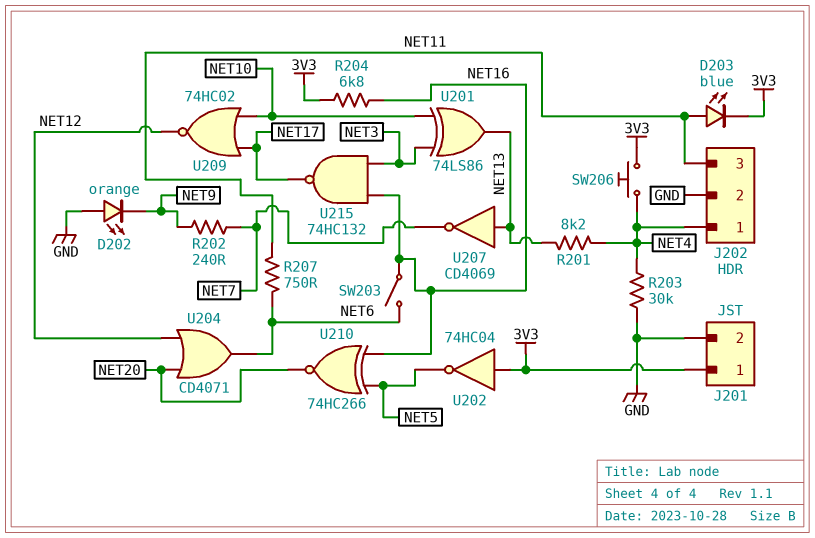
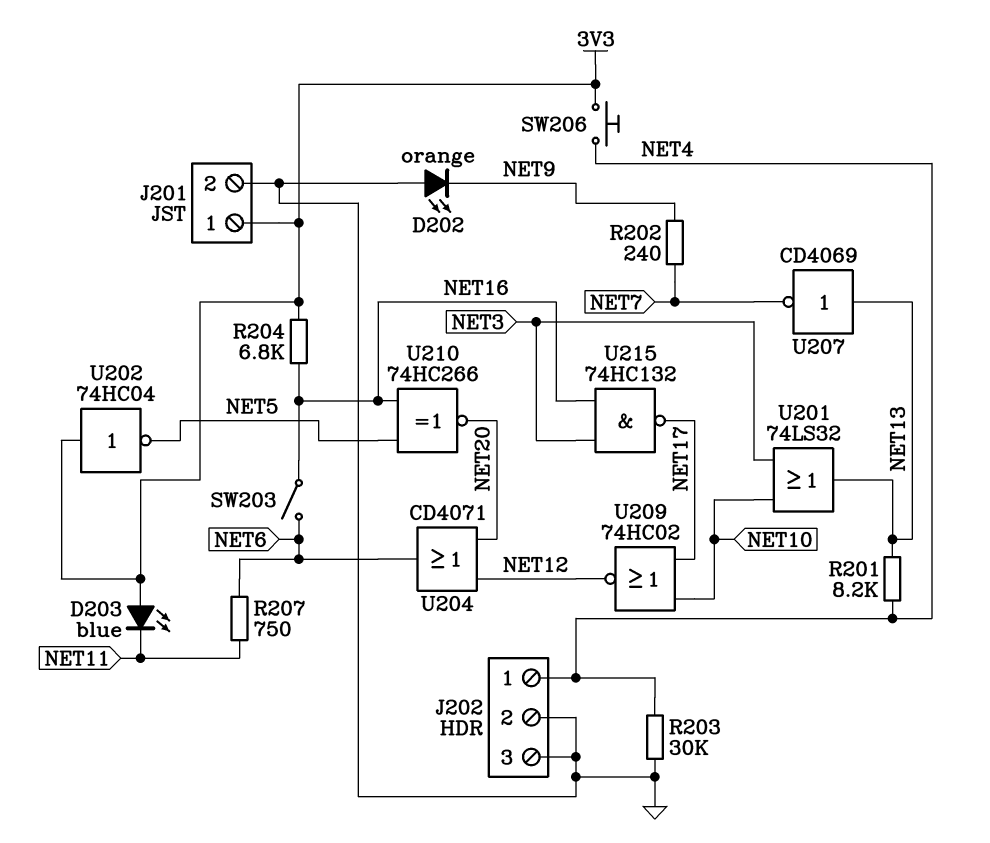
D203: LED blue (A NET11, K 3V3) -> LED blue (A 3V3, K NET11)
J202 pin 3: NET11 -> GND
U201: XOR 74LS86 (in NET3, in NET10, out NET13) -> OR 74LS32 (in NET3, in NET10, out NET13)

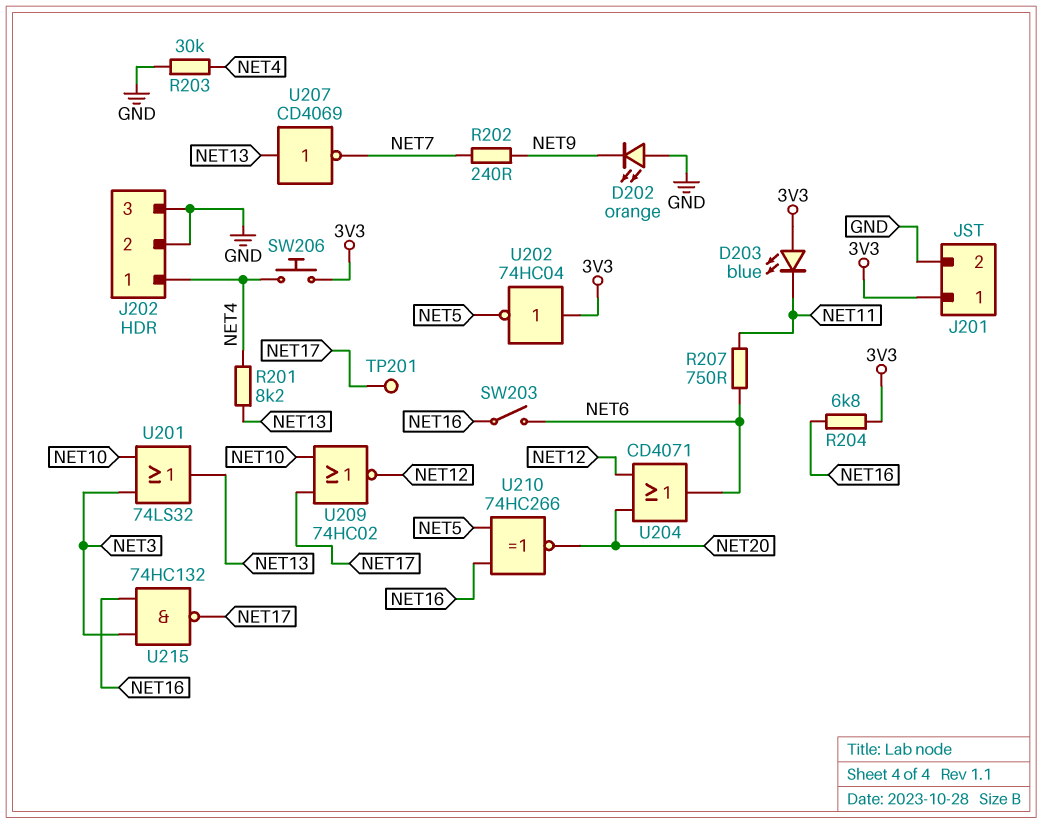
TP201: none -> test point (NET17)

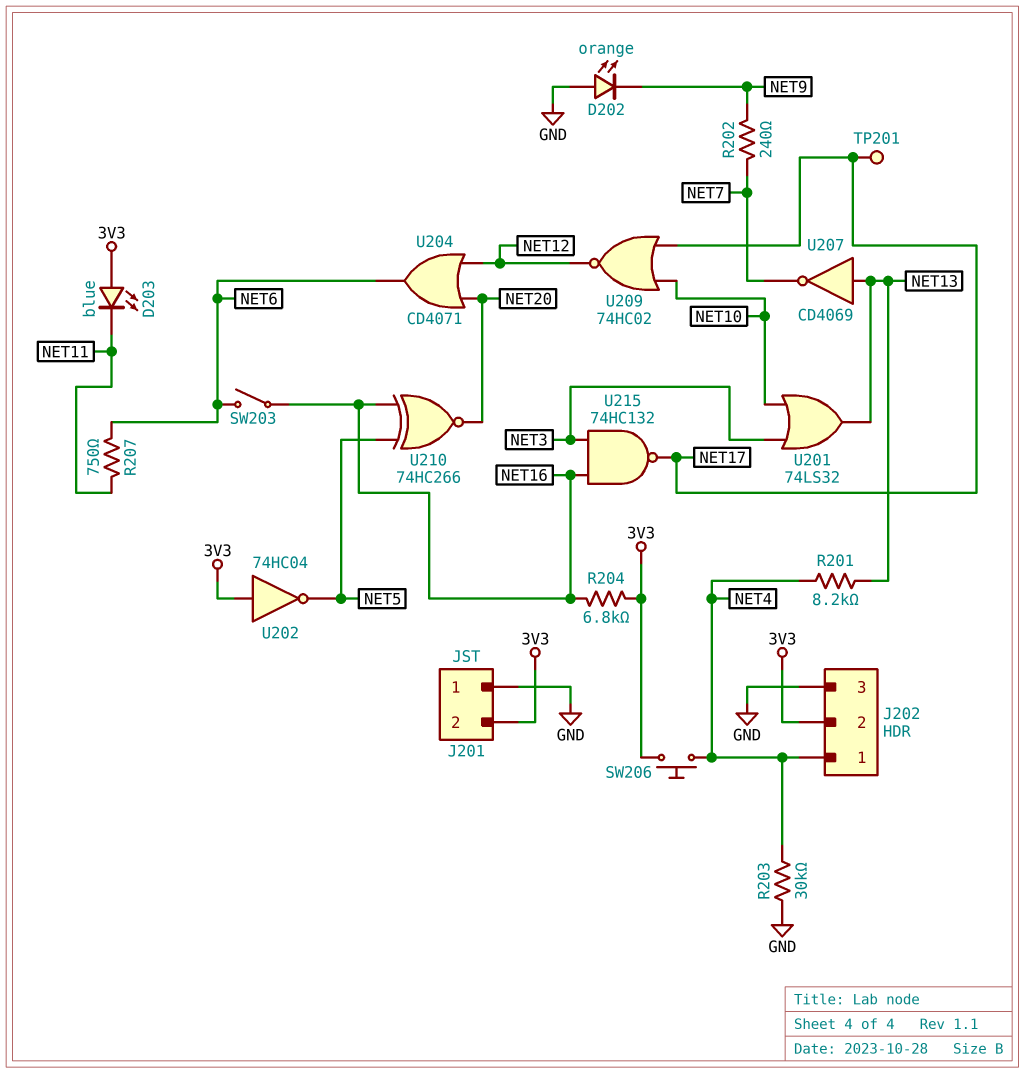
J201 pin 1: 3V3 -> GND
J201 pin 2: GND -> 3V3
J202 pin 2: GND -> 3V3

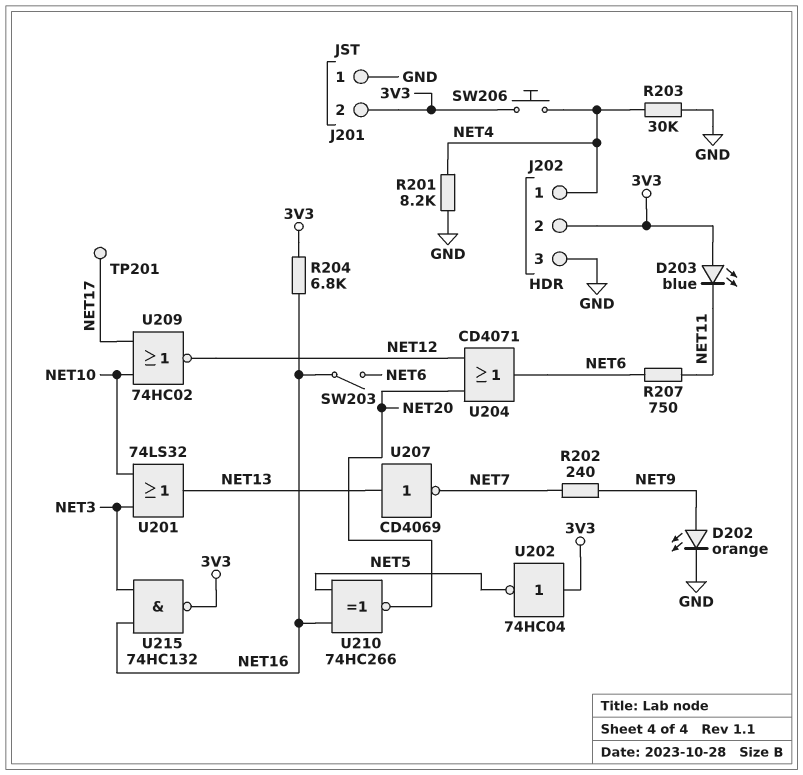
D202: LED orange (A GND, K NET9) -> LED orange (A NET9, K GND)
R201: 8.2k (NET4, NET13) -> 8.2k (GND, NET4)
U215: NAND 74HC132 (in NET3, in NET16, out NET17) -> NAND 74HC132 (in NET3, in NET16, out 3V3)

